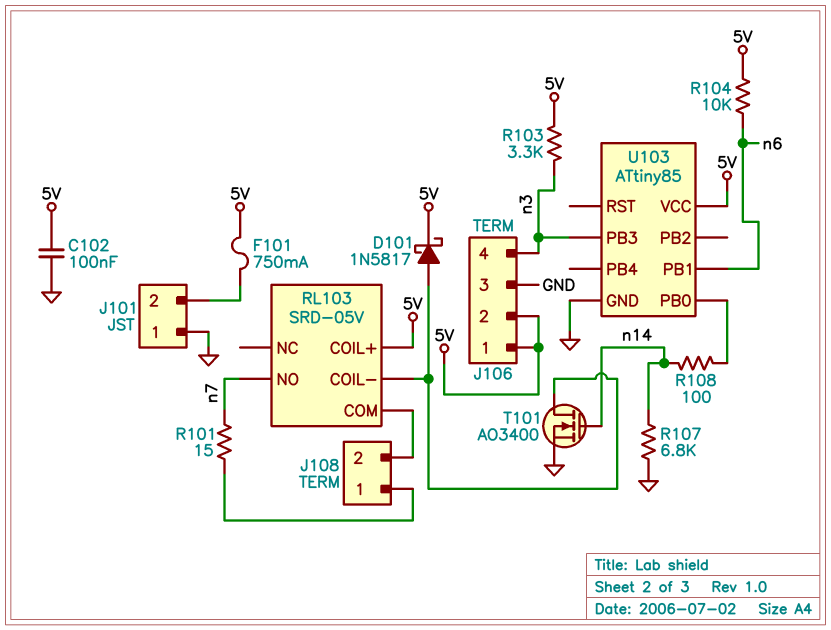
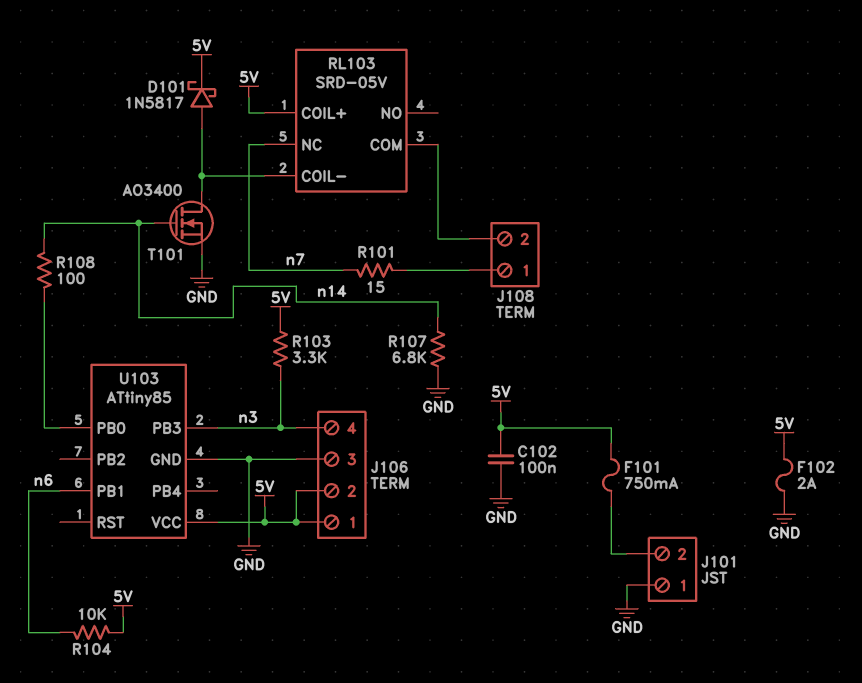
F102: none -> 2A (5V, GND)
RL103 pin NC: none -> n7
RL103 pin NO: n7 -> none

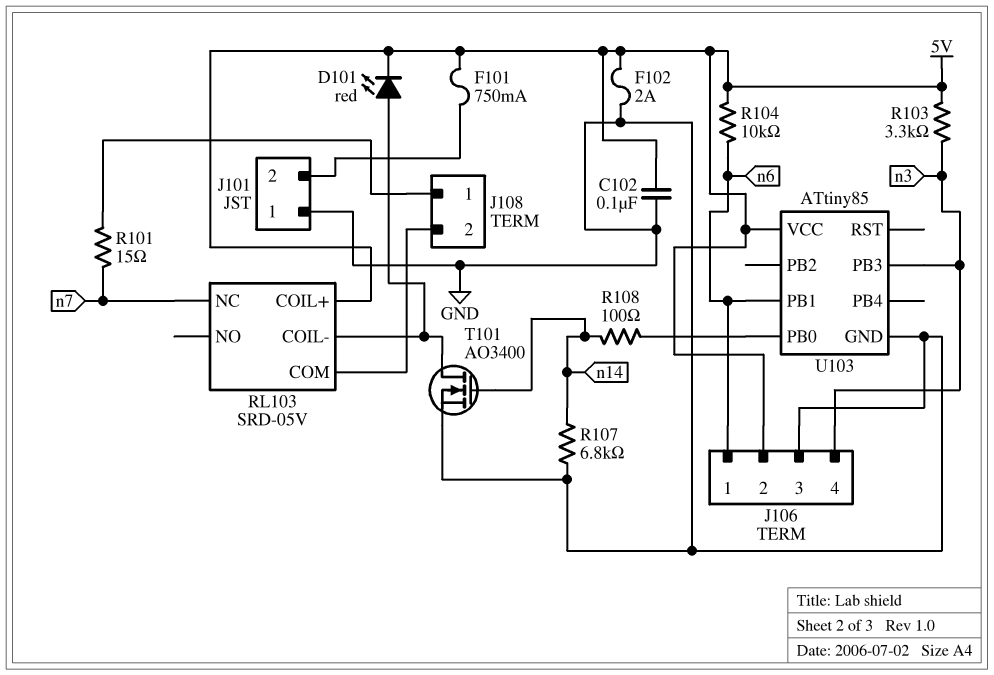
D101: schottky 1N5817 (A RL103/COIL-, K 5V) -> LED red (A RL103/COIL-, K 5V)
J106 pin 1: 5V -> n6

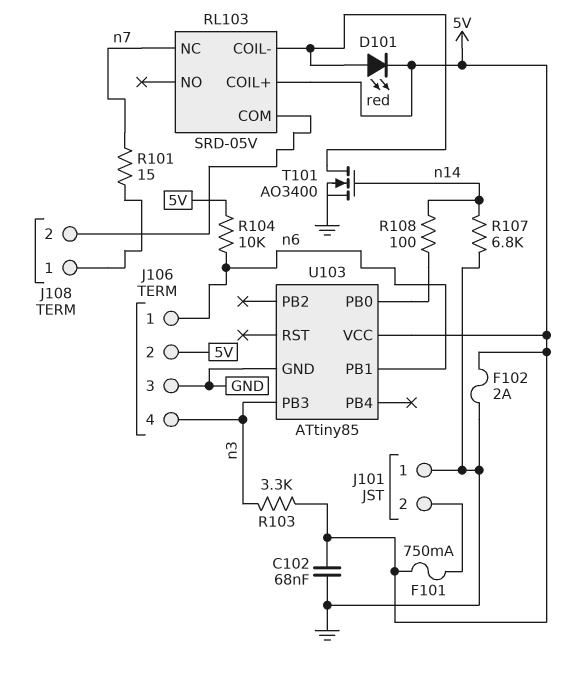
C102: 100nF (5V, GND) -> 68nF (5V, GND)

